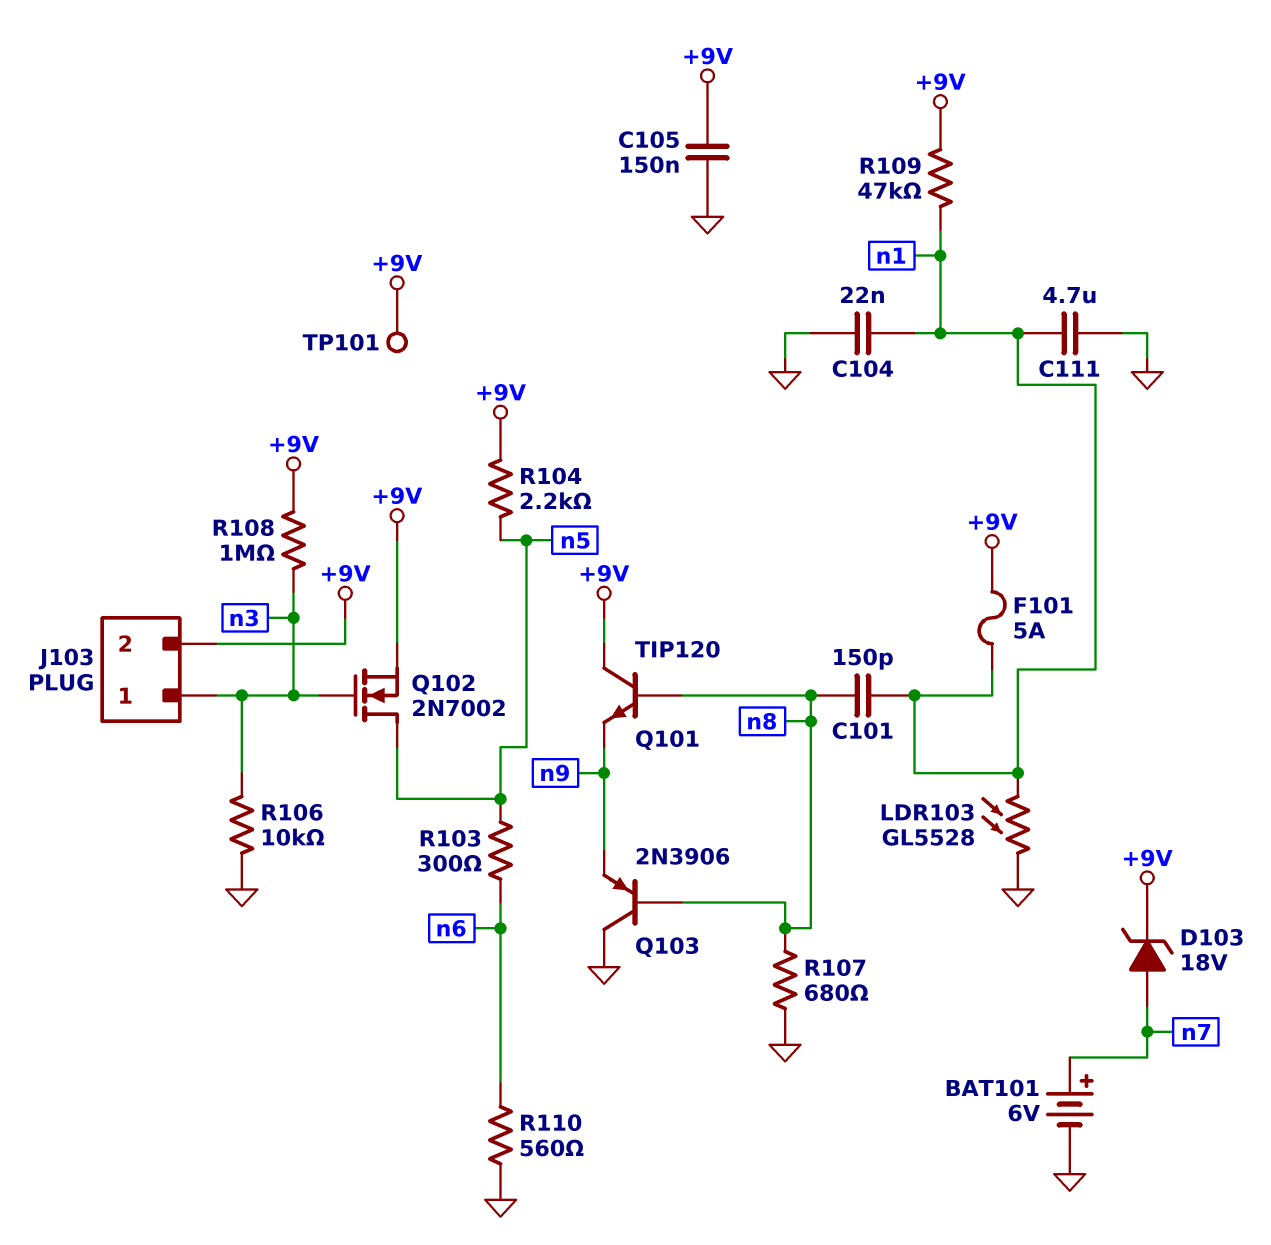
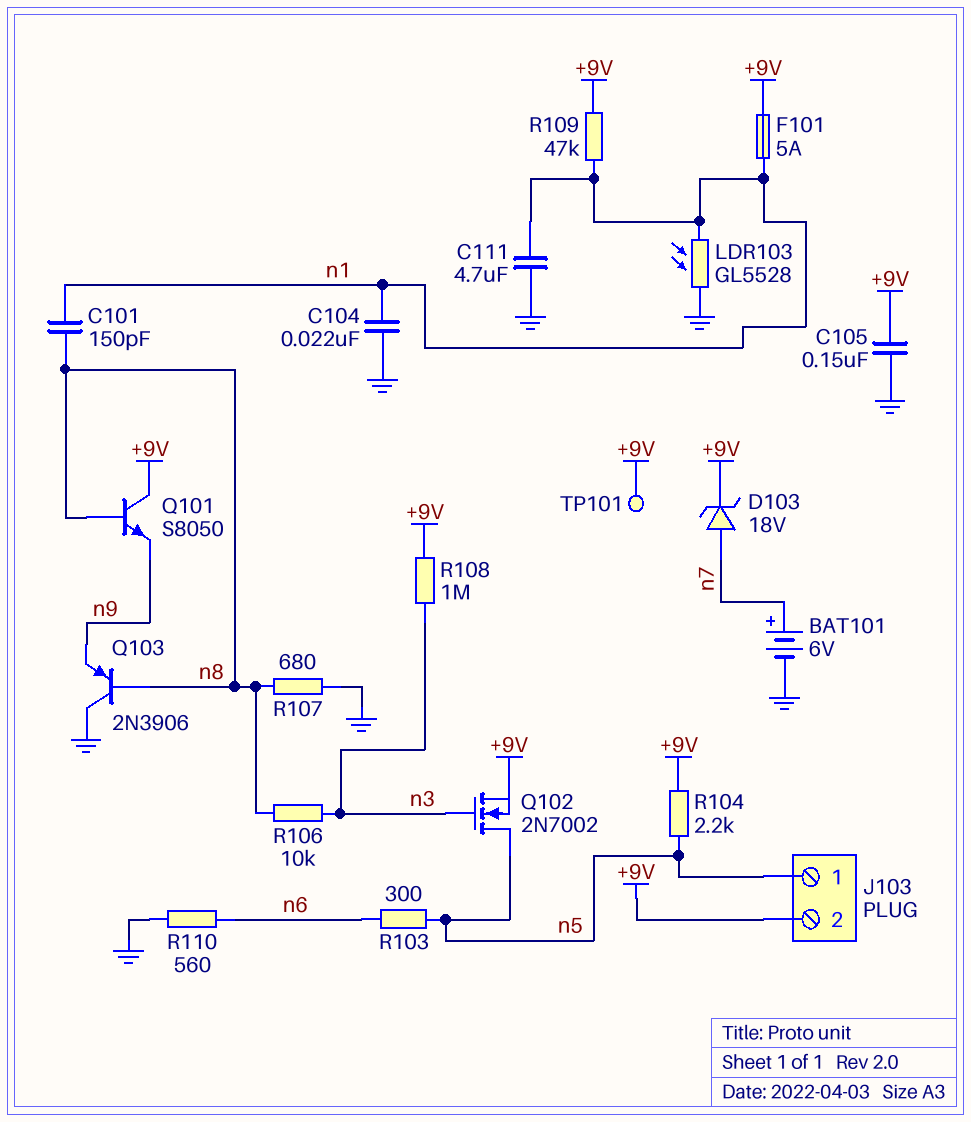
J103 pin 1: n3 -> n5
Q101: NPN TIP120 (B n8, C +9V, E n9) -> NPN S8050 (B n8, C +9V, E n9)
R106: 10k (GND, n3) -> 10k (n3, n8)

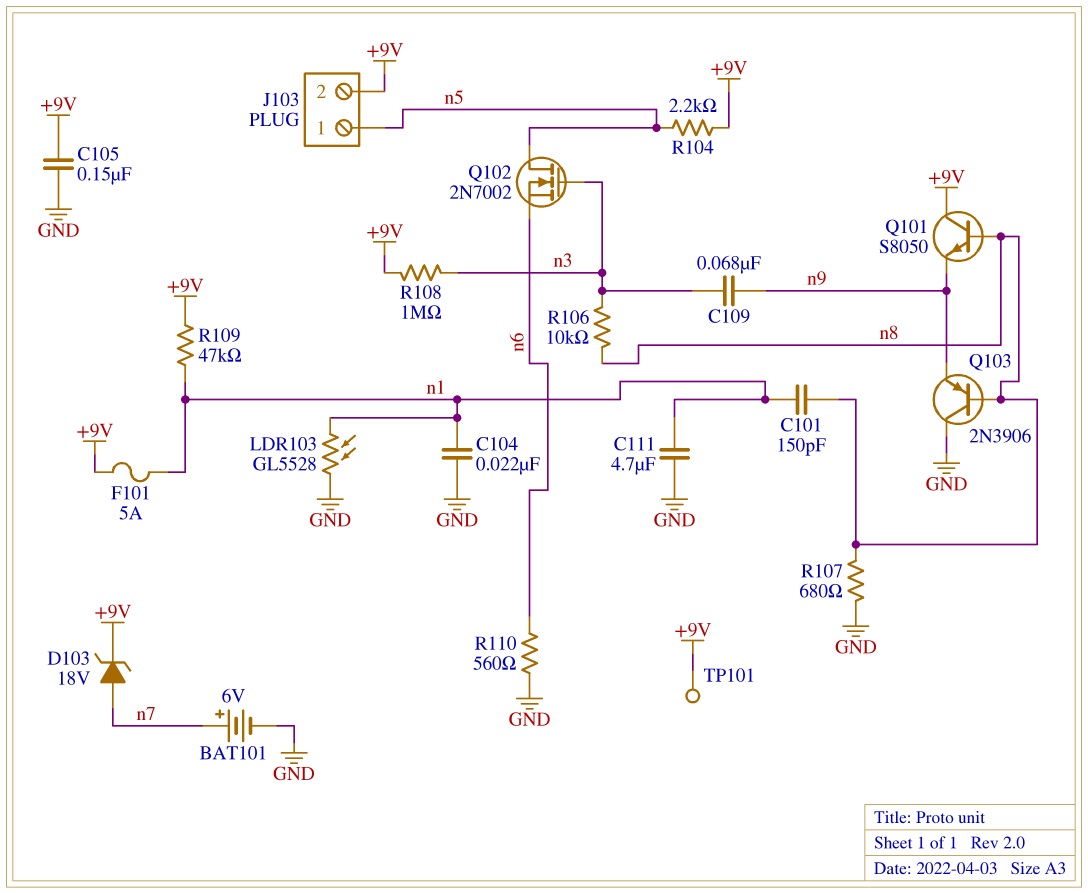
C109: none -> 68nF (n3, n9)
Q102: NMOS 2N7002 (G n3, D n5, S +9V) -> NMOS 2N7002 (G n3, D n5, S n6)
R103: 300 (n5, n6) -> none

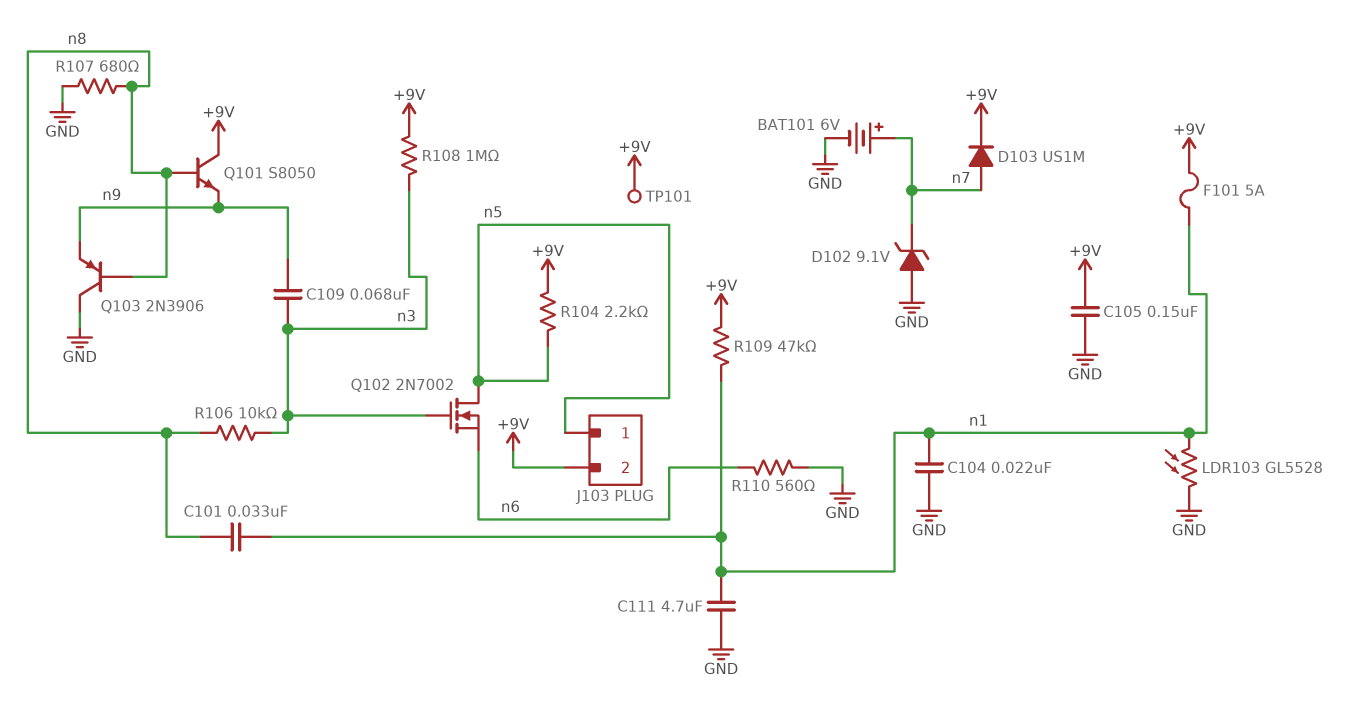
C101: 150pF (n1, n8) -> 33nF (n1, n8)
D102: none -> zener 9.1V (A GND, K n7)
D103: zener 18V (A n7, K +9V) -> diode US1M (A n7, K +9V)

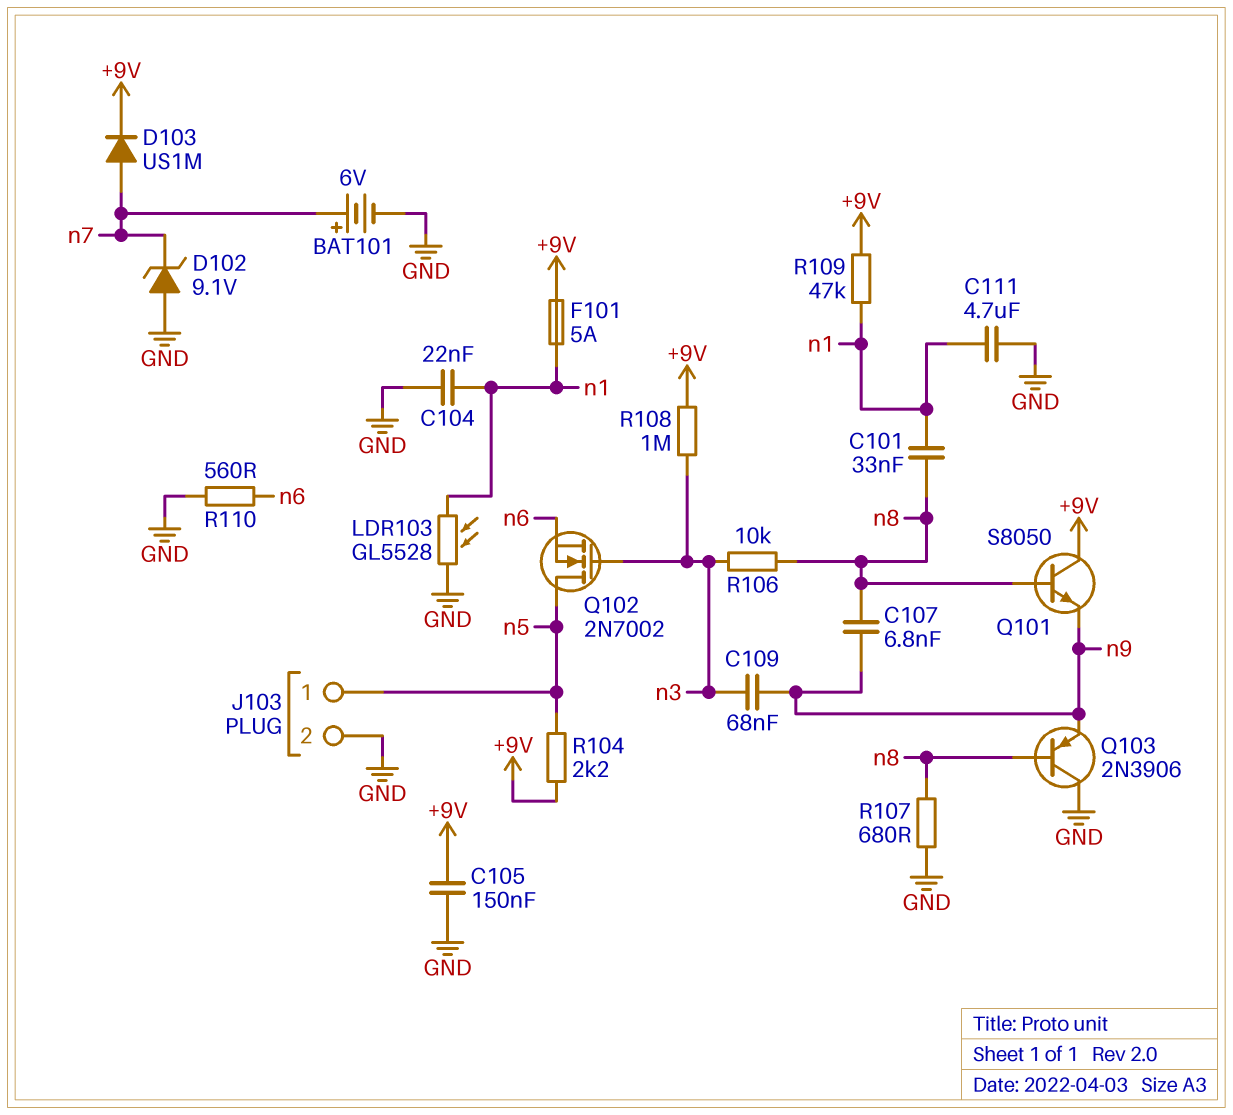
C107: none -> 6.8nF (n8, n9)
J103 pin 2: +9V -> GND
TP101: test point (+9V) -> none

